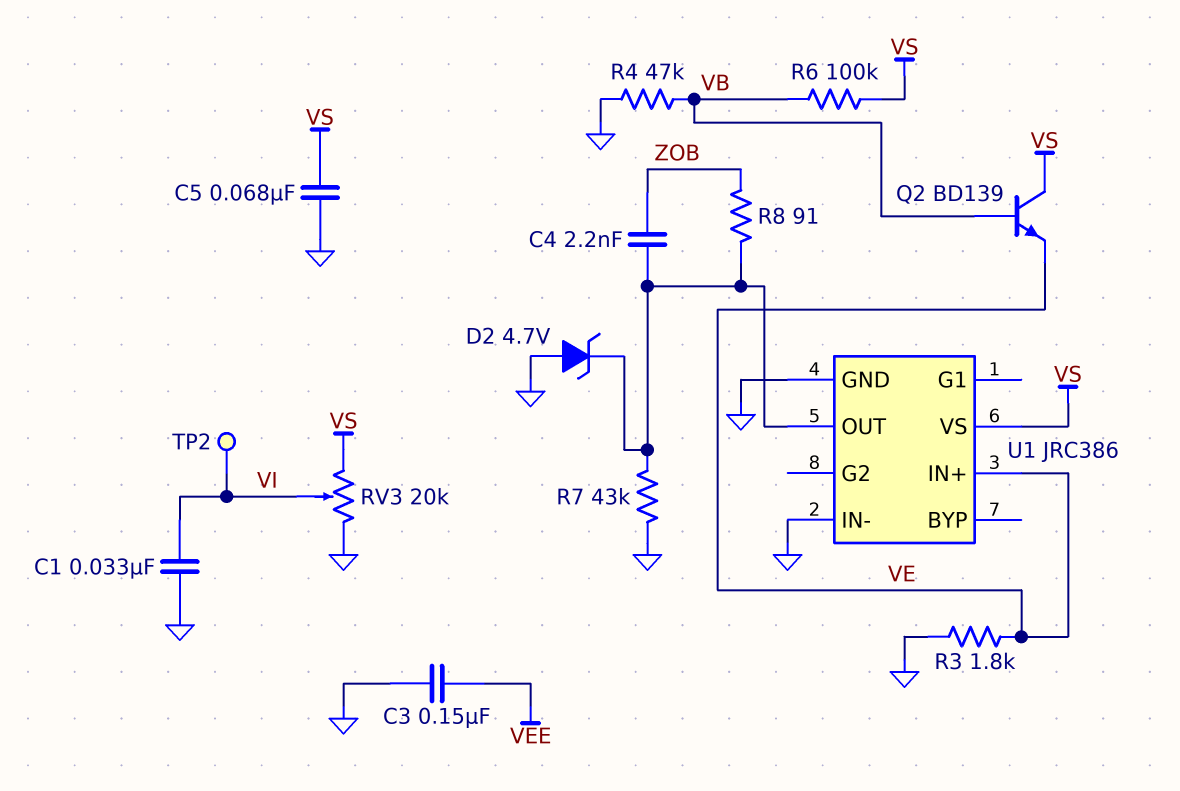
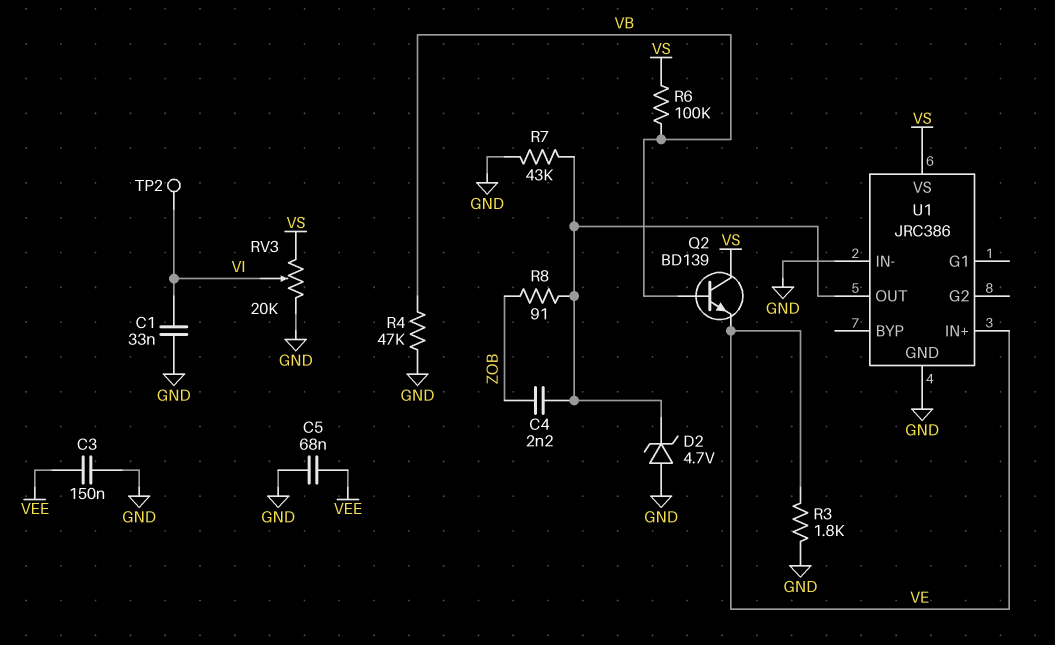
C5: 68nF (GND, VS) -> 68nF (GND, VEE)

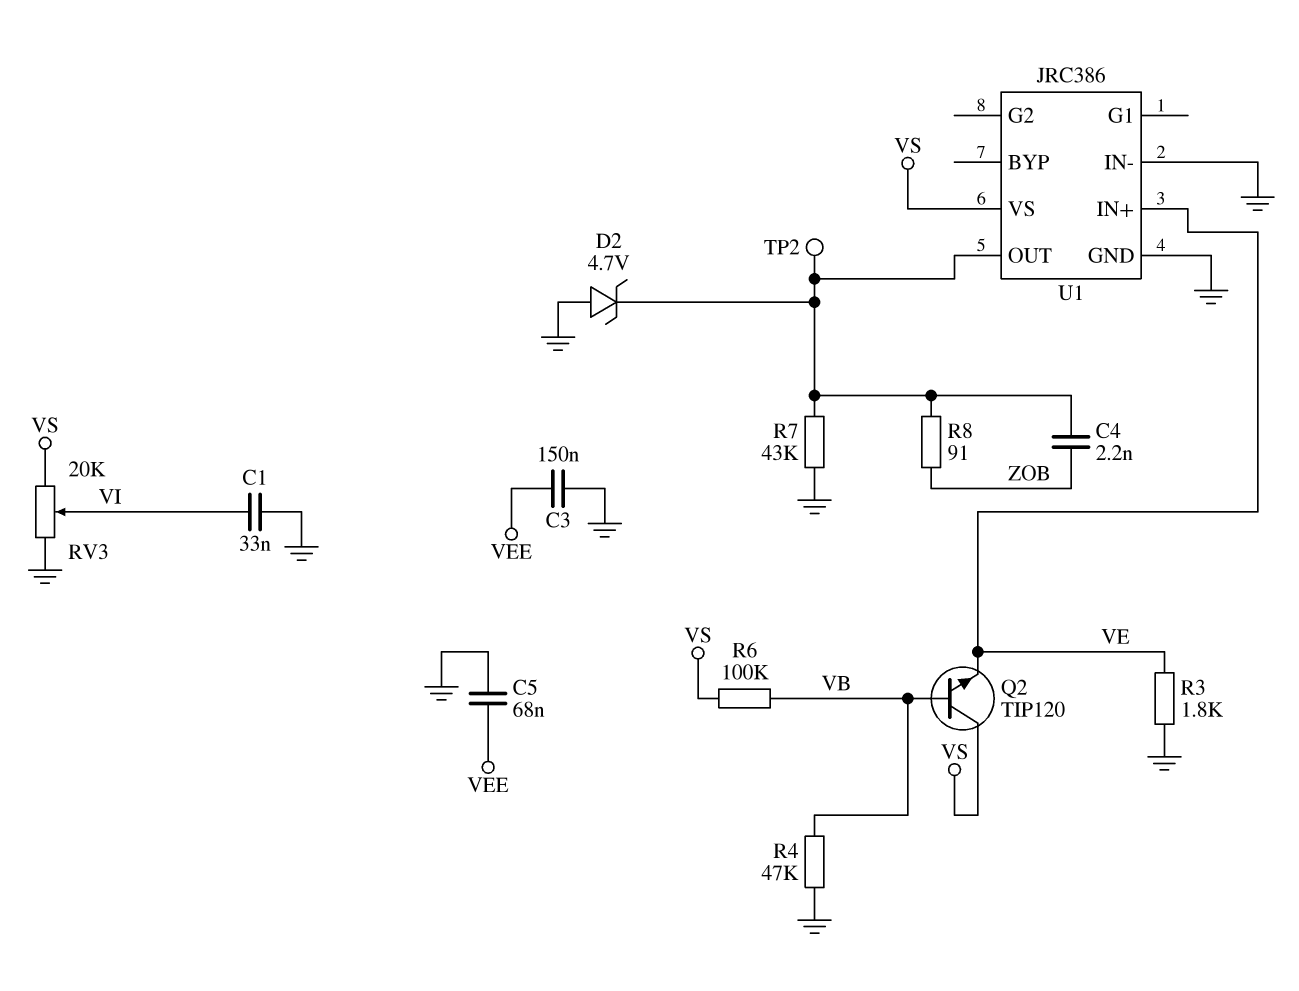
Q2: NPN BD139 (B VB, C VS, E VE) -> NPN TIP120 (B VB, C VS, E VE)
TP2: test point (VI) -> test point (U1/OUT)

